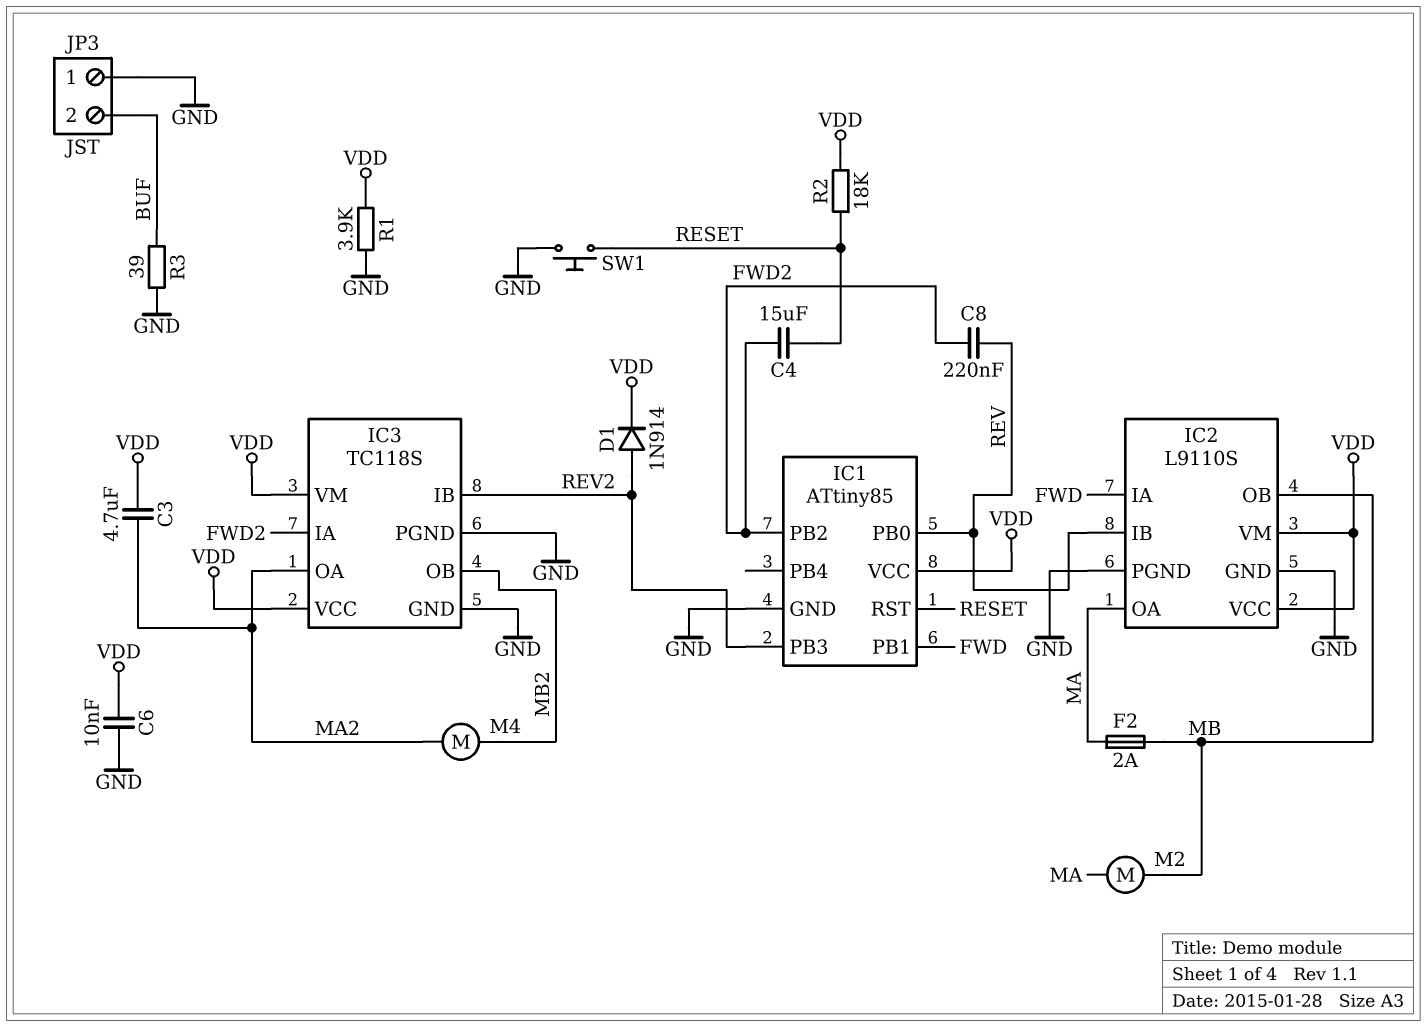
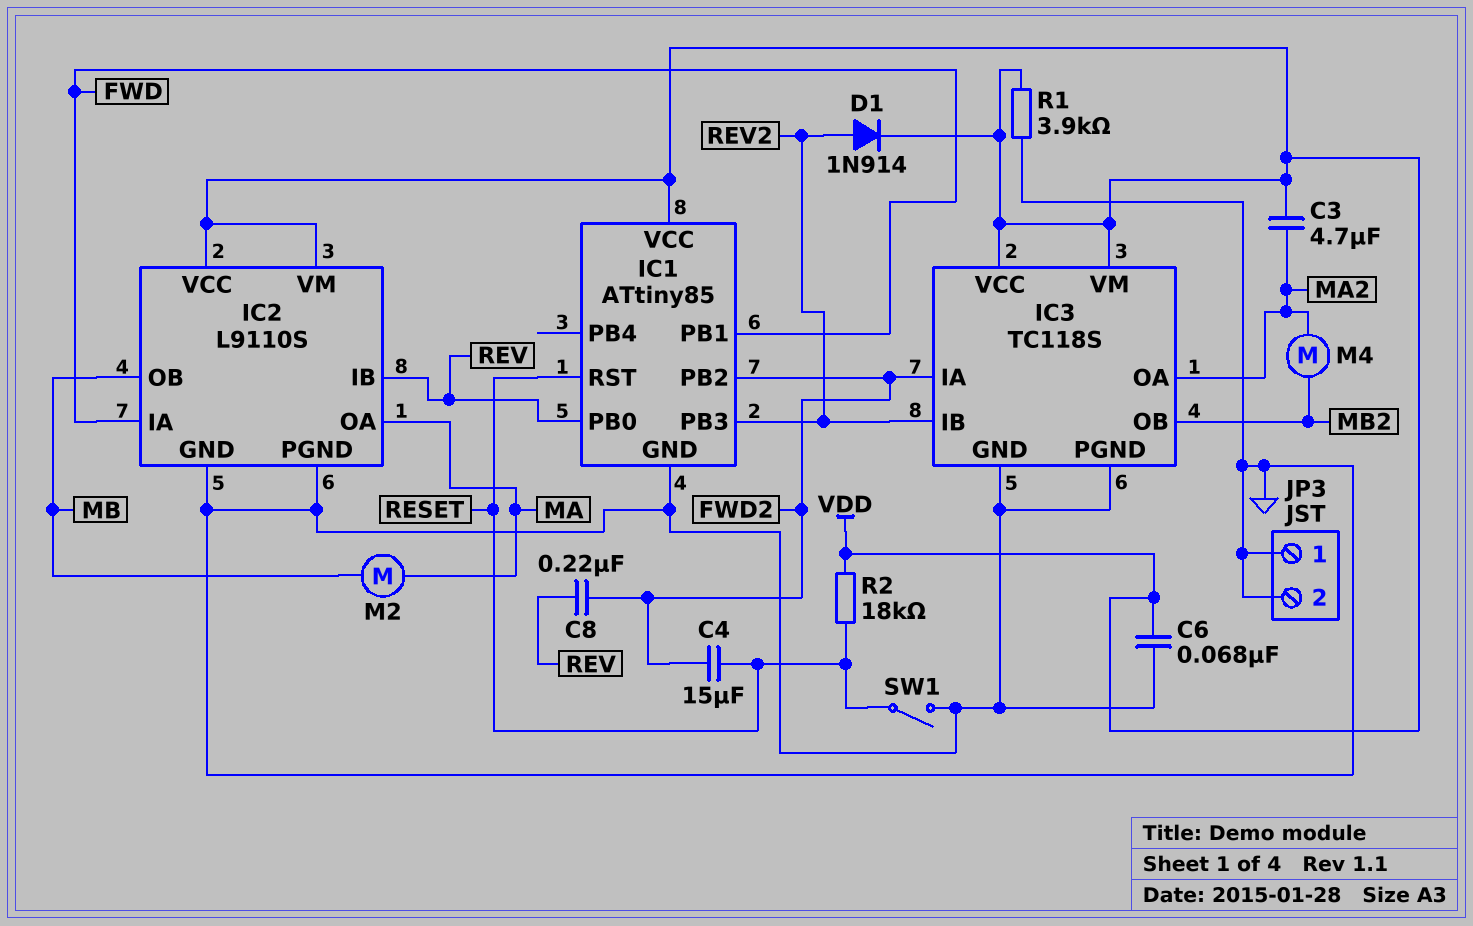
C6: 10nF (GND, VDD) -> 68nF (GND, VDD)
F2: 2A (MA, MB) -> none
JP3 pin 2: BUF -> GND
R3: 39 (BUF, GND) -> none
SW1: button (GND, RESET) -> switch (GND, RESET)

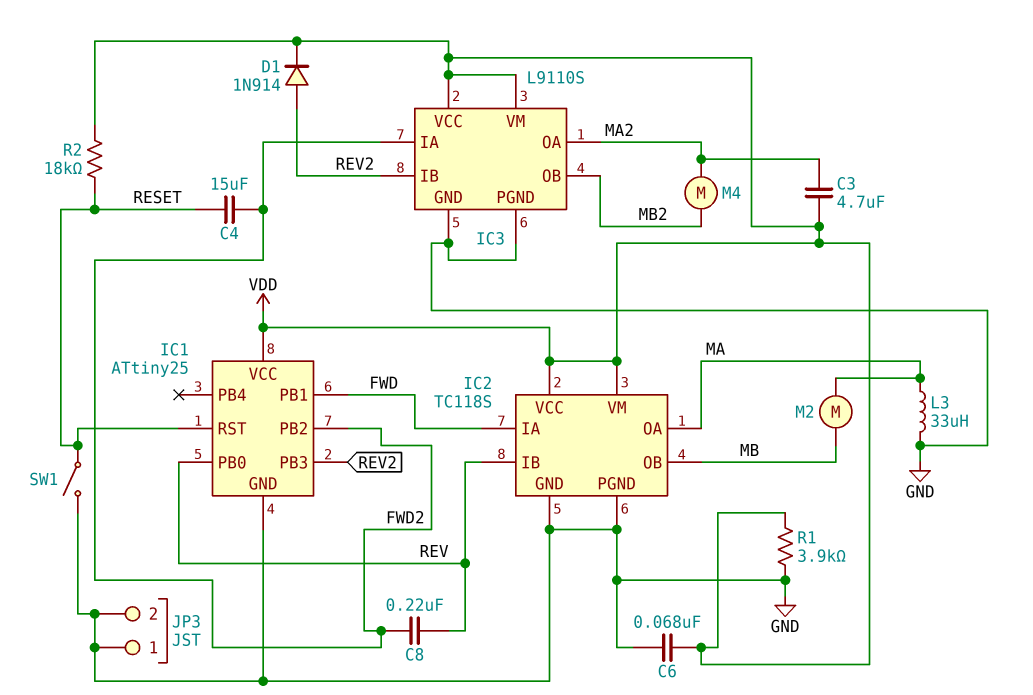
IC1: ATtiny85 -> ATtiny25
IC2: L9110S -> TC118S
IC3: TC118S -> L9110S
L3: none -> 33uH (GND, MA)

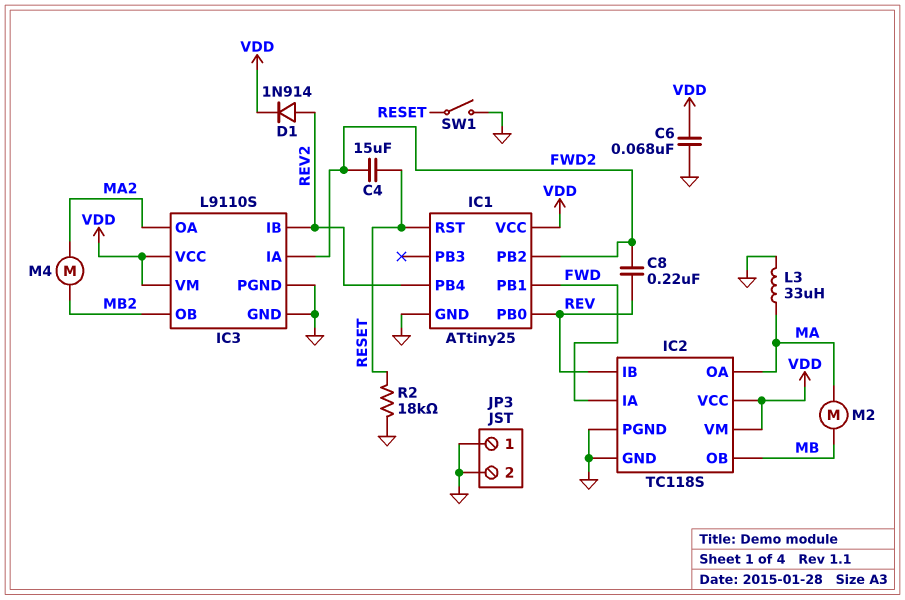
C3: 4.7uF (MA2, VDD) -> none
IC1 pin PB3: REV2 -> none
IC1 pin PB4: none -> REV2
R1: 3.9k (GND, VDD) -> none
R2: 18k (RESET, VDD) -> 18k (GND, RESET)

